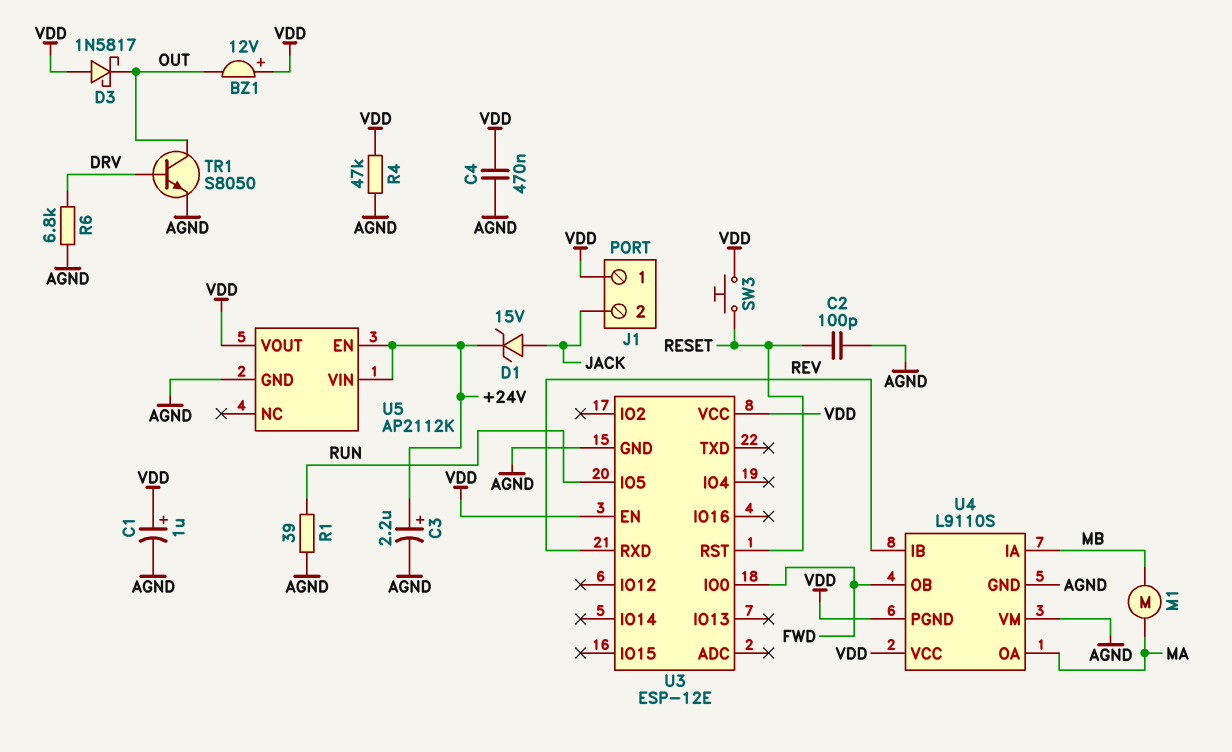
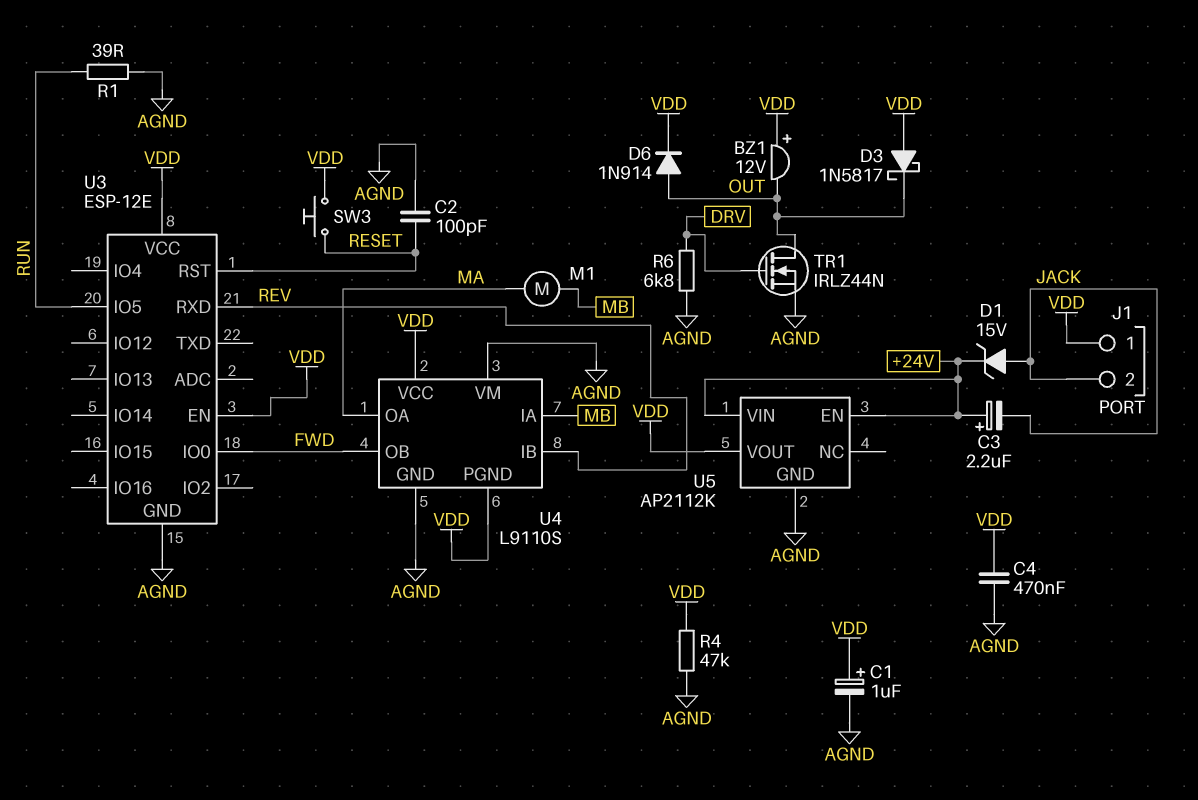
C3: 2.2uF (plus +24V, minus AGND) -> 2.2uF (plus +24V, minus JACK)
D6: none -> diode 1N914 (A OUT, K VDD)
TR1: NPN S8050 (B DRV, C OUT, E AGND) -> NMOS IRLZ44N (G DRV, D OUT, S AGND)

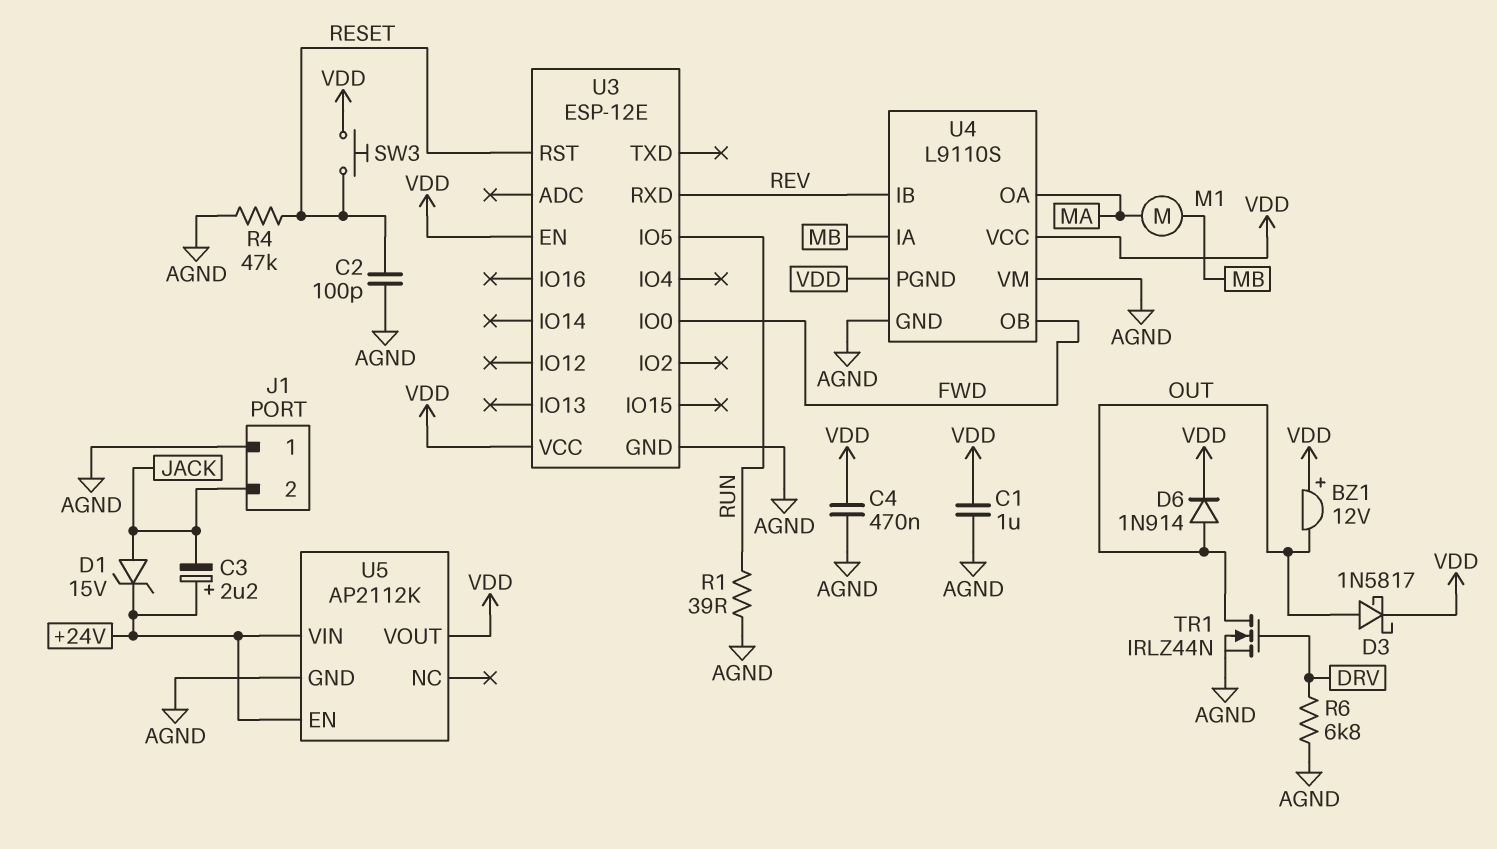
C1: 1uF (plus VDD, minus AGND) -> 1uF (AGND, VDD)
D3: schottky 1N5817 (A VDD, K OUT) -> schottky 1N5817 (A OUT, K VDD)
J1 pin 1: VDD -> AGND
R4: 47k (AGND, VDD) -> 47k (AGND, RESET)

